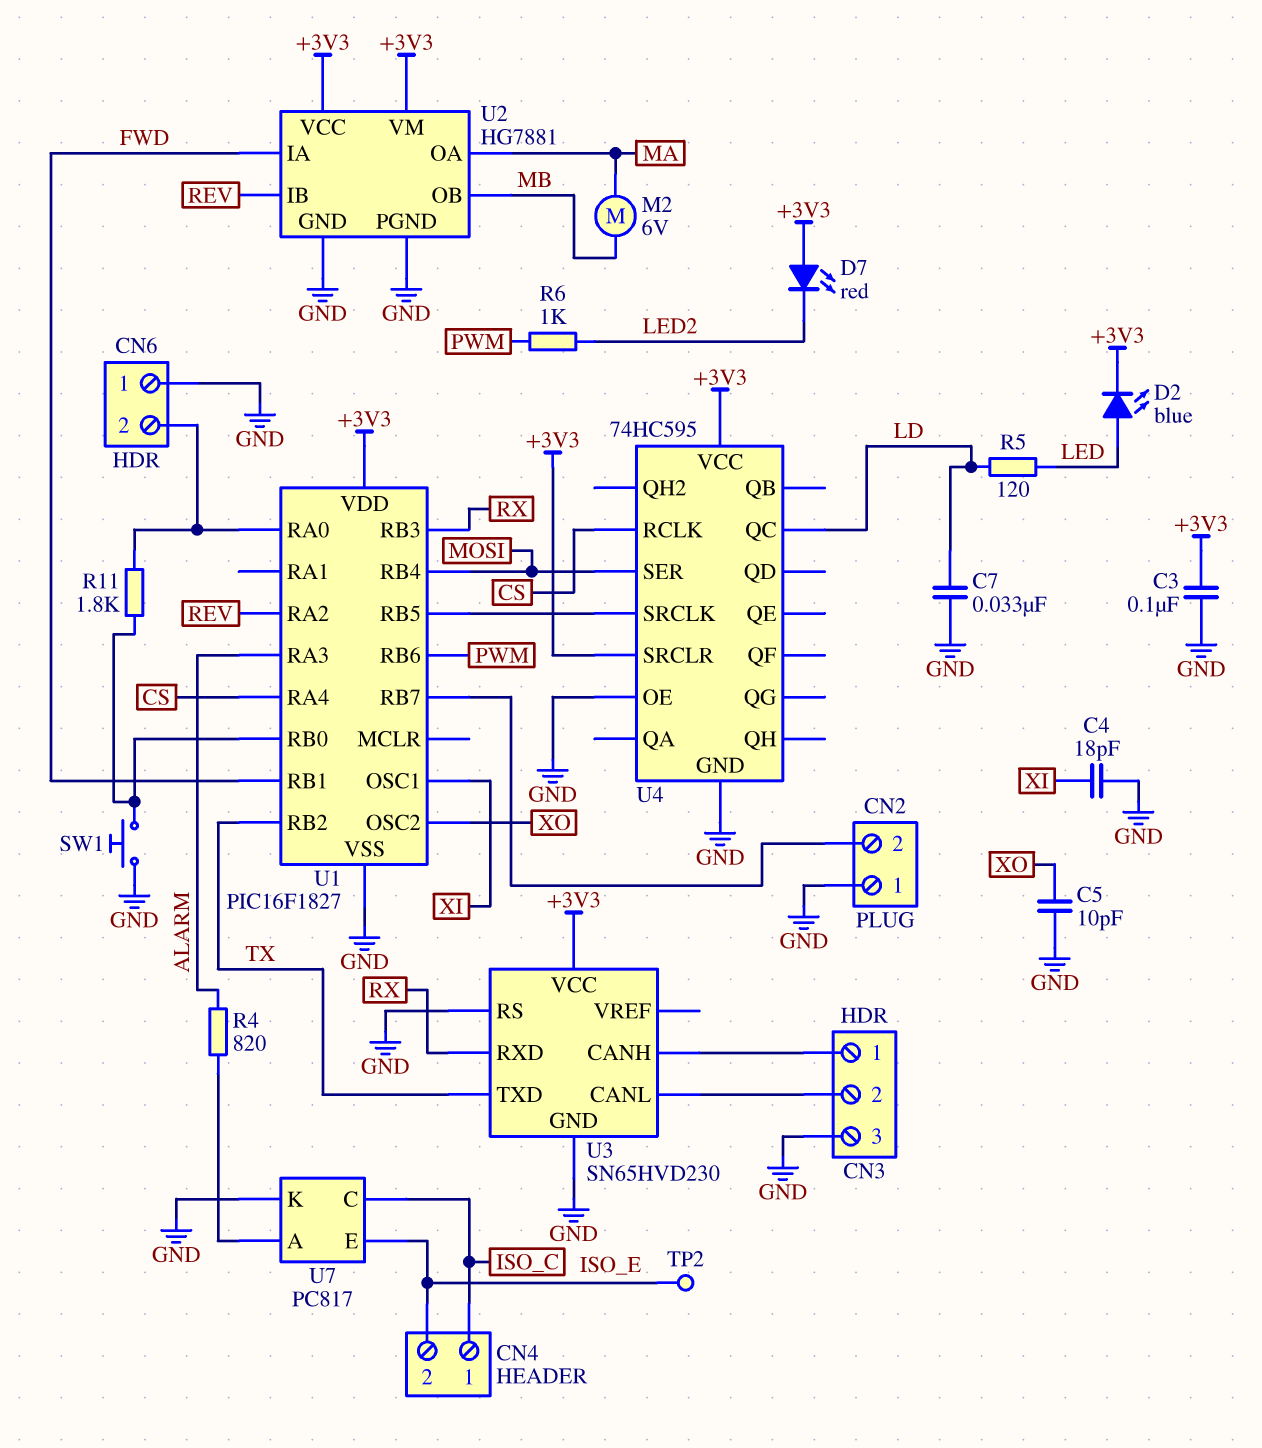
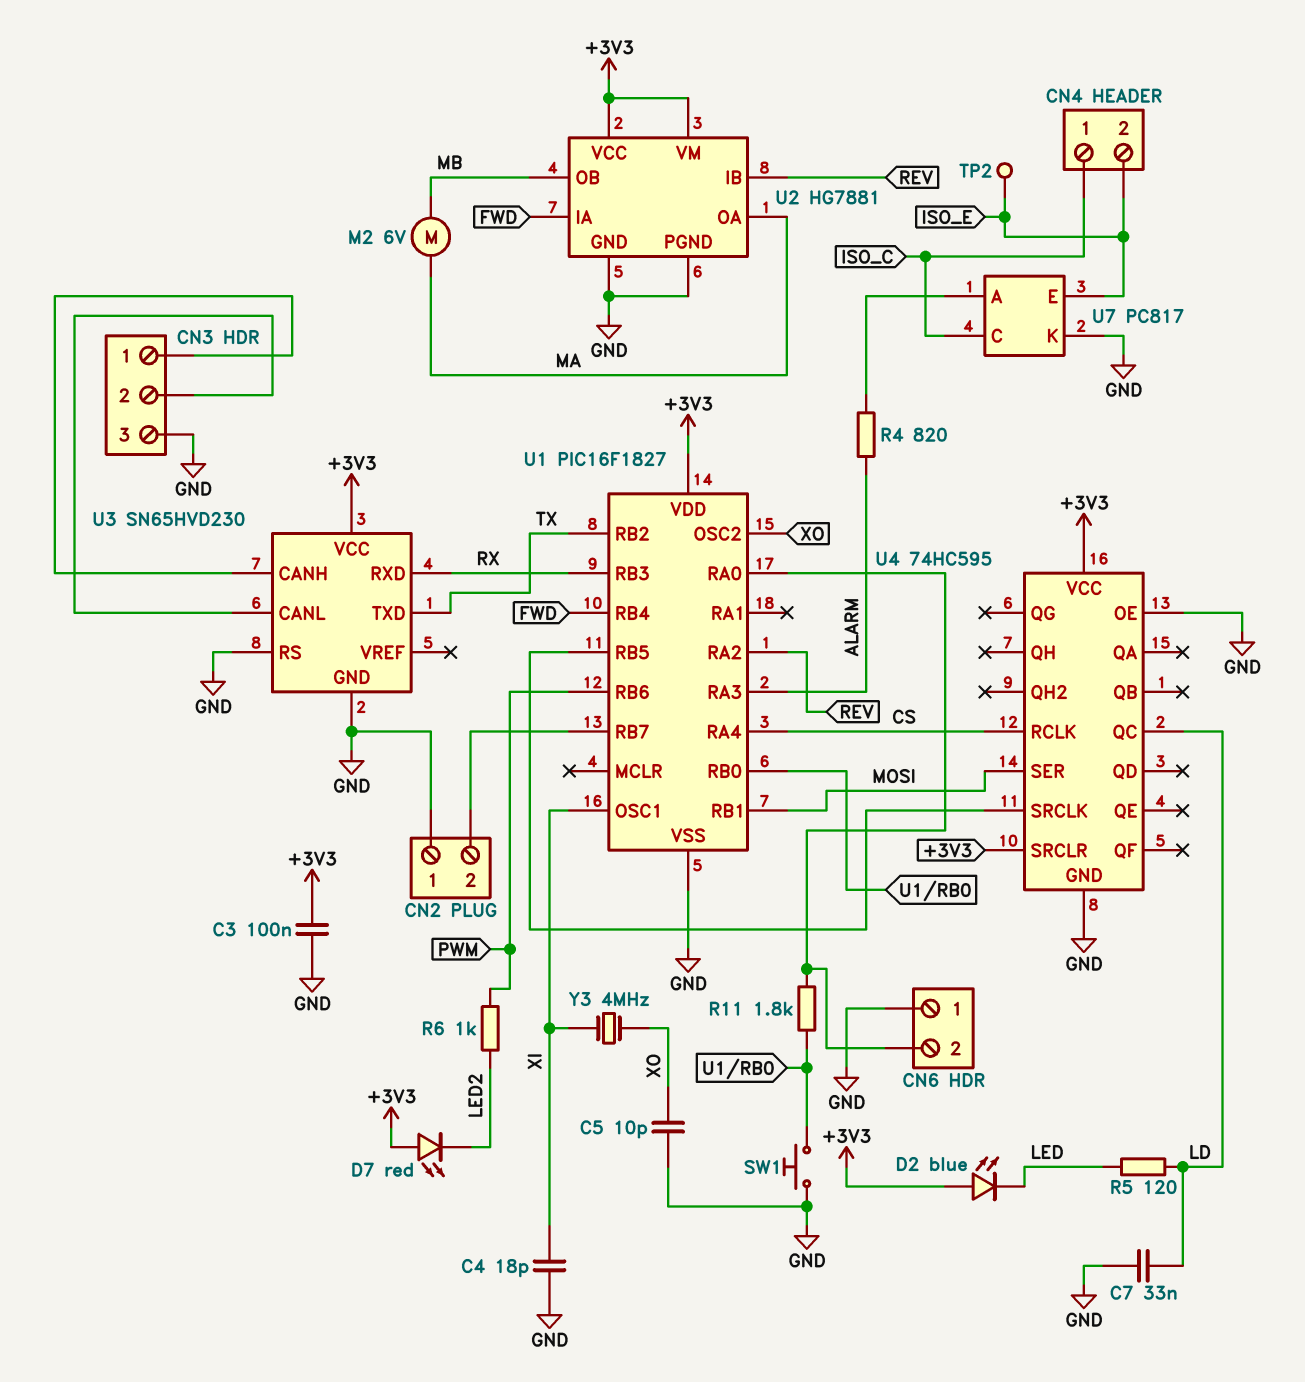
D2: LED blue (A LED, K +3V3) -> LED blue (A +3V3, K LED)
U1 pin RB1: FWD -> MOSI
U1 pin RB4: MOSI -> FWD
Y3: none -> 4MHz (XI, XO)

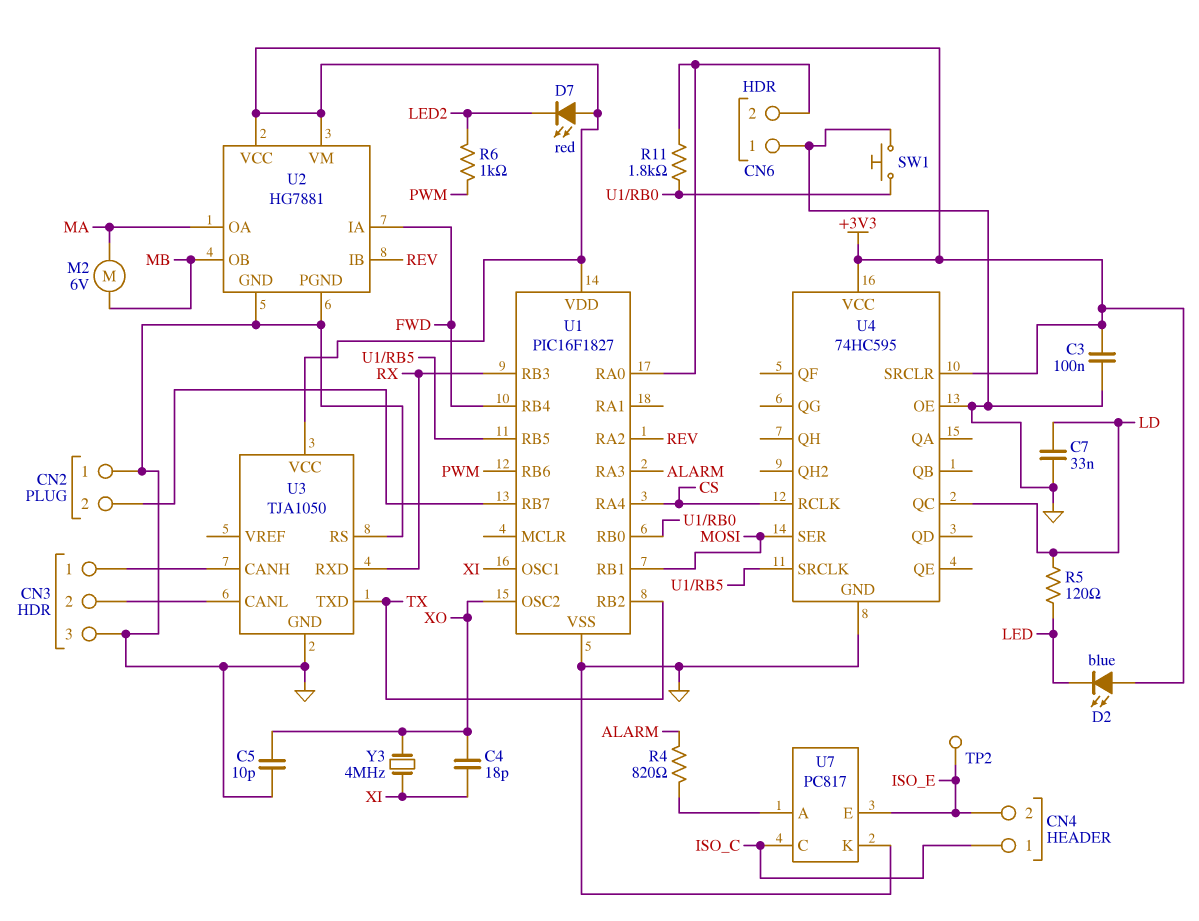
C4: 18pF (GND, XI) -> 18pF (XI, XO)
U3: SN65HVD230 -> TJA1050

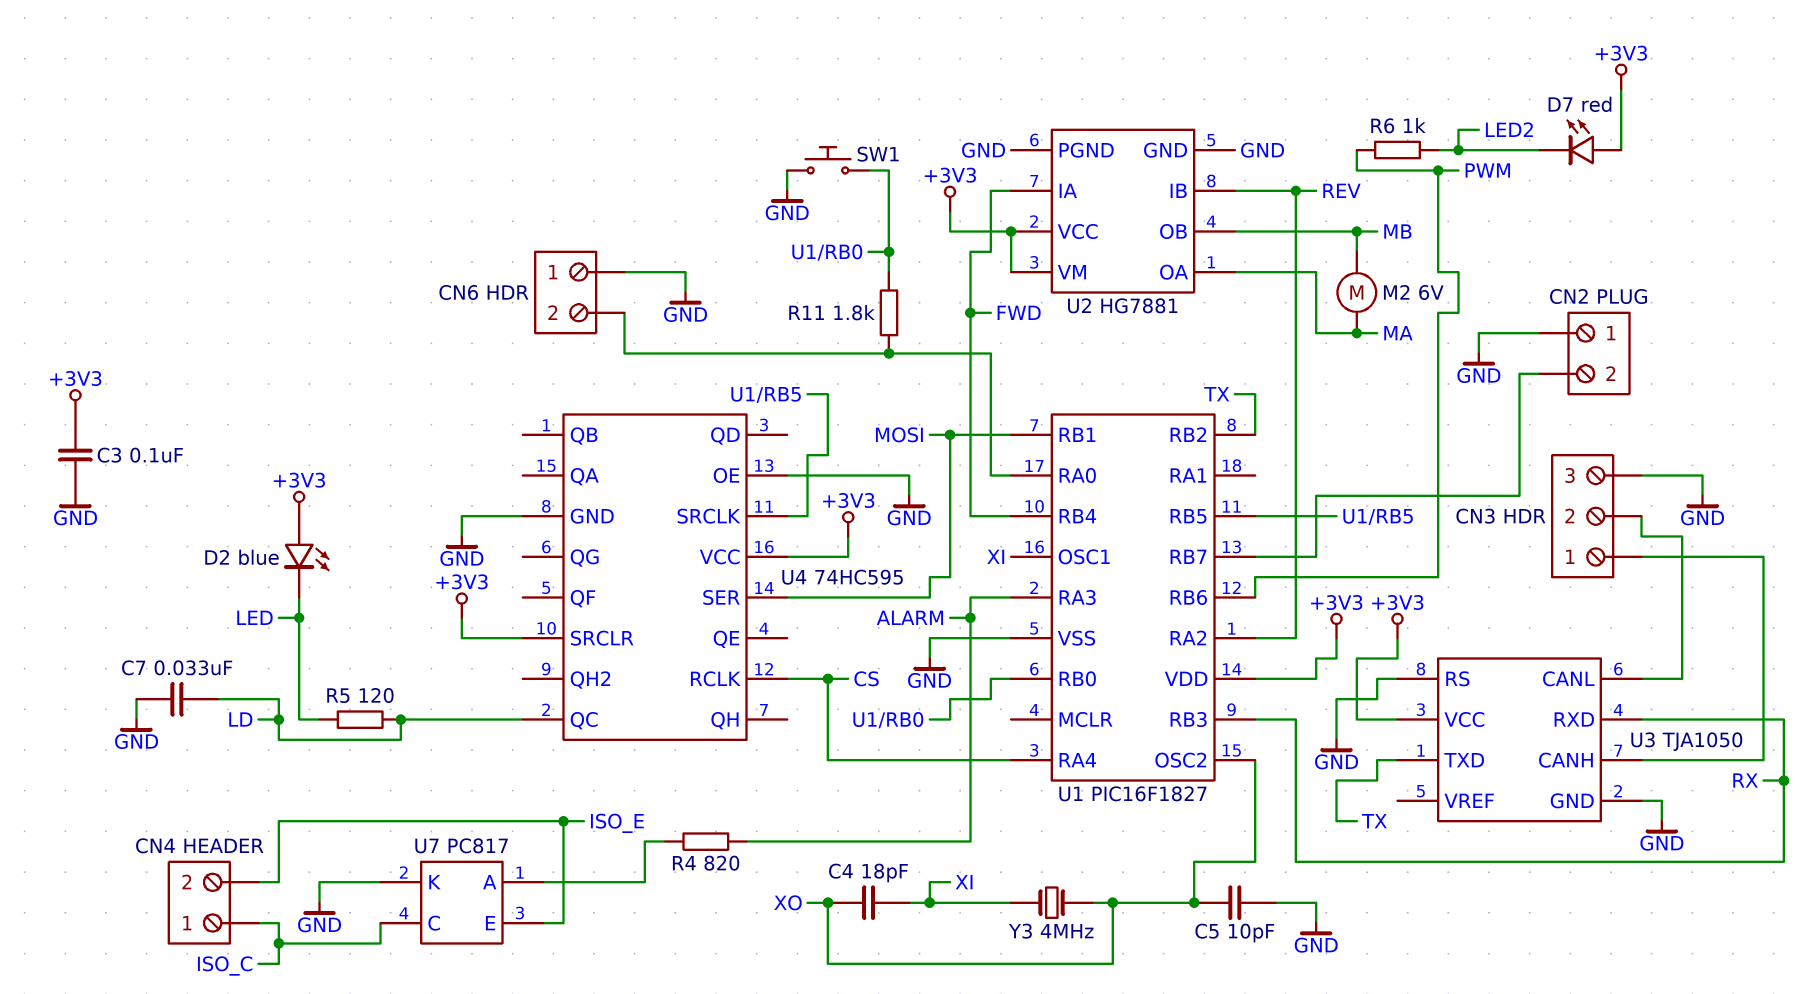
TP2: test point (ISO_E) -> none

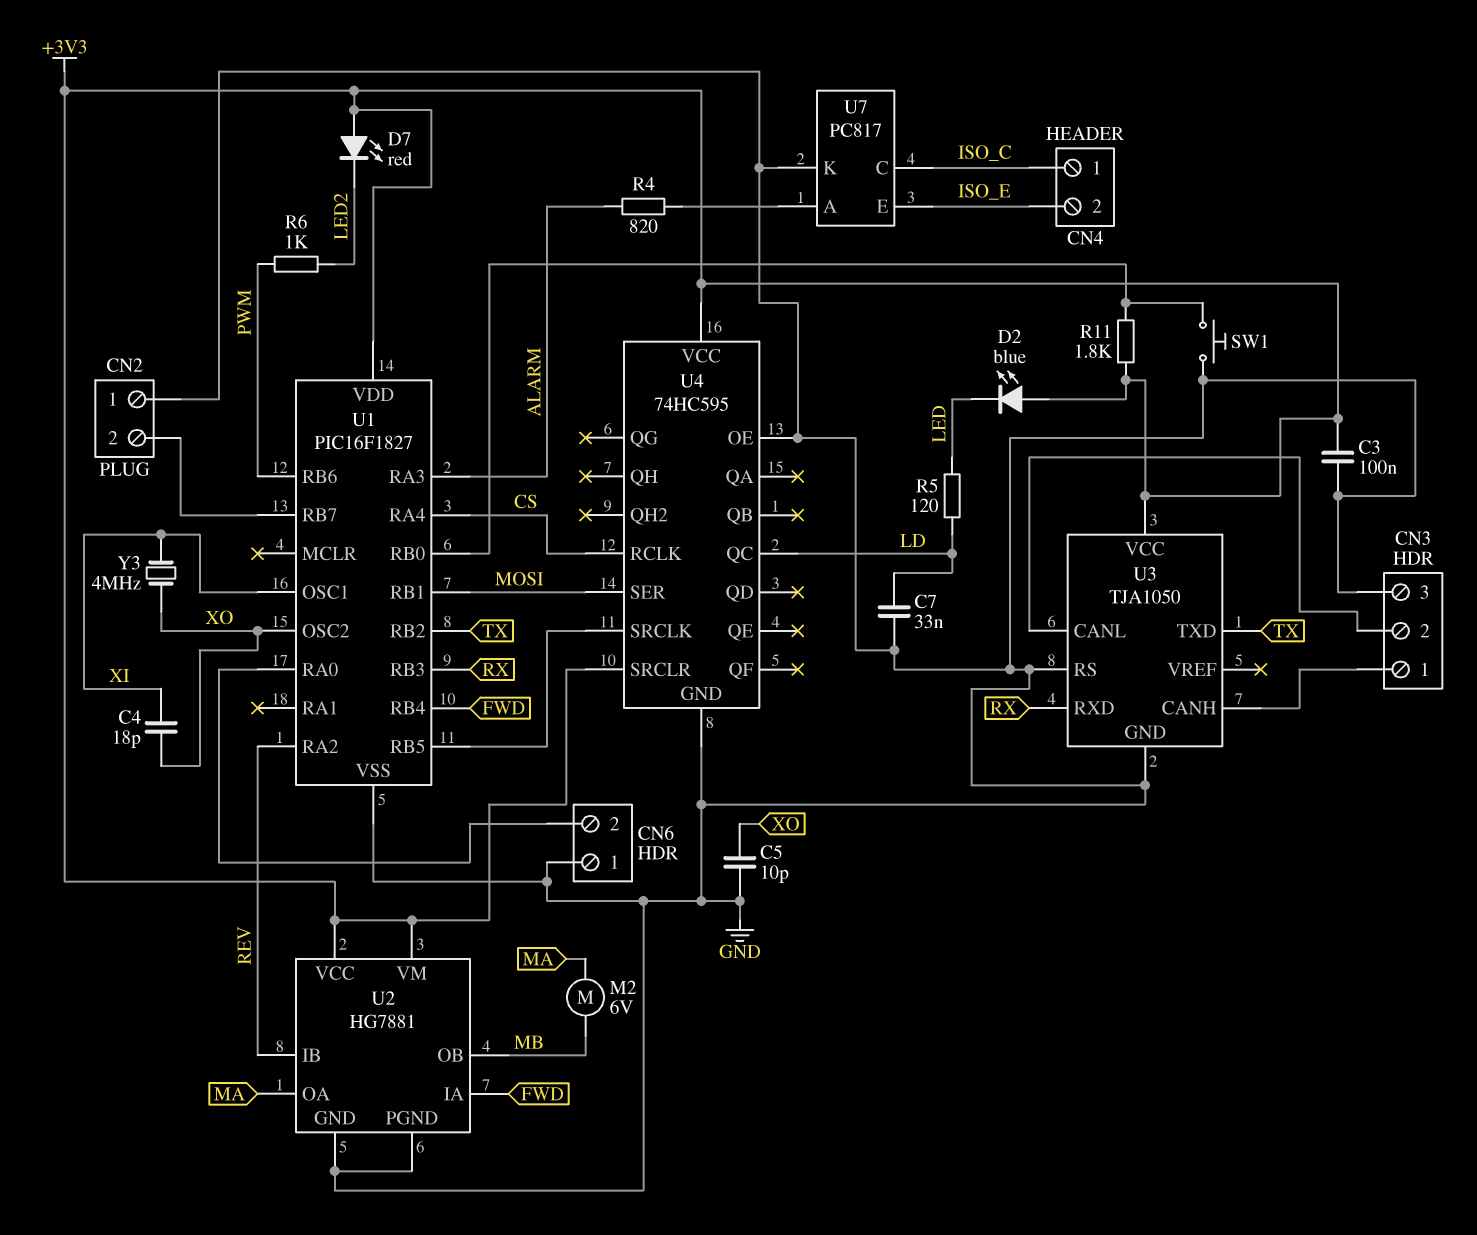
R11: 1.8k (CN6/2, U1/RB0) -> 1.8k (+3V3, U1/RB0)

